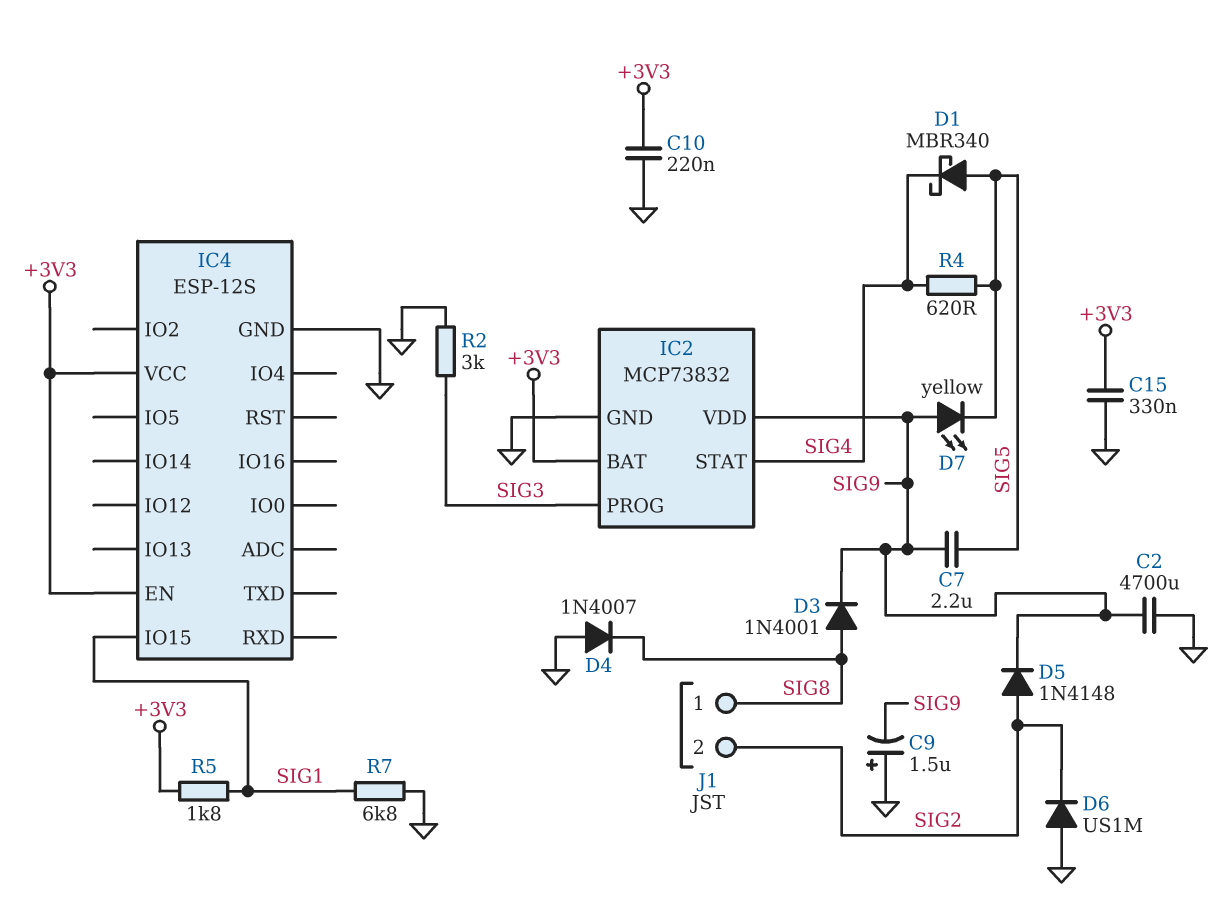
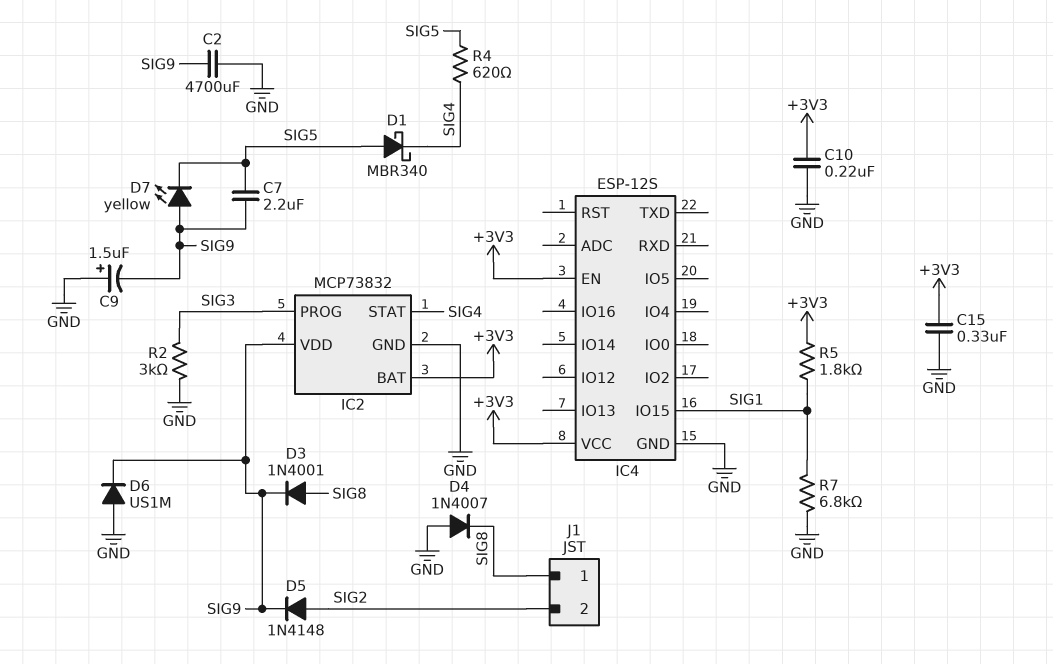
D6: diode US1M (A GND, K SIG2) -> diode US1M (A GND, K SIG9)

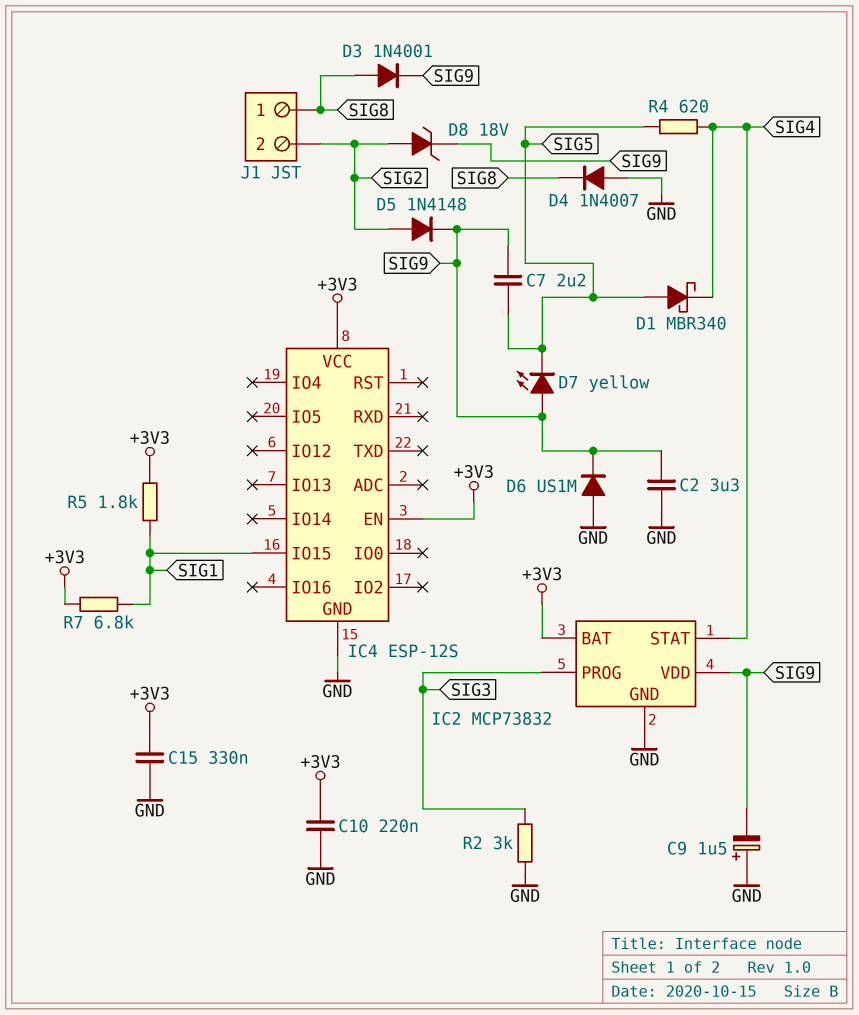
C2: 4700uF (GND, SIG9) -> 3.3uF (GND, SIG9)
D8: none -> zener 18V (A SIG2, K SIG9)
R7: 6.8k (GND, SIG1) -> 6.8k (+3V3, SIG1)

